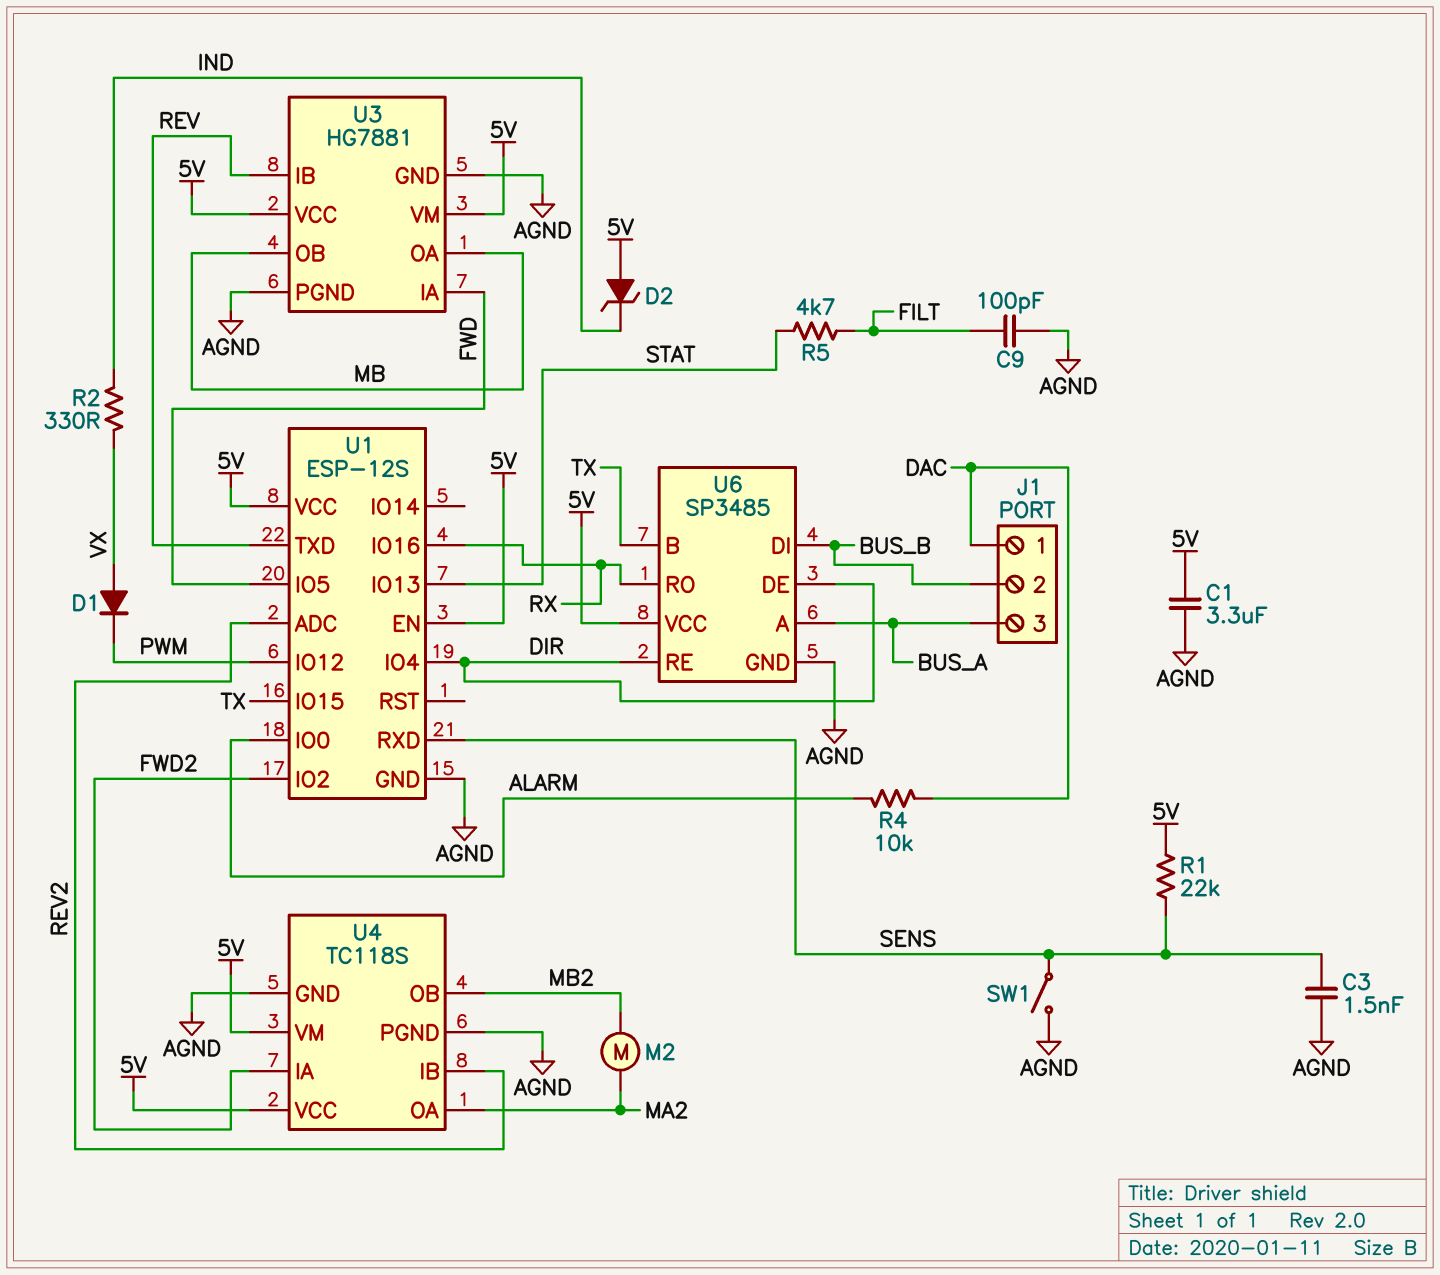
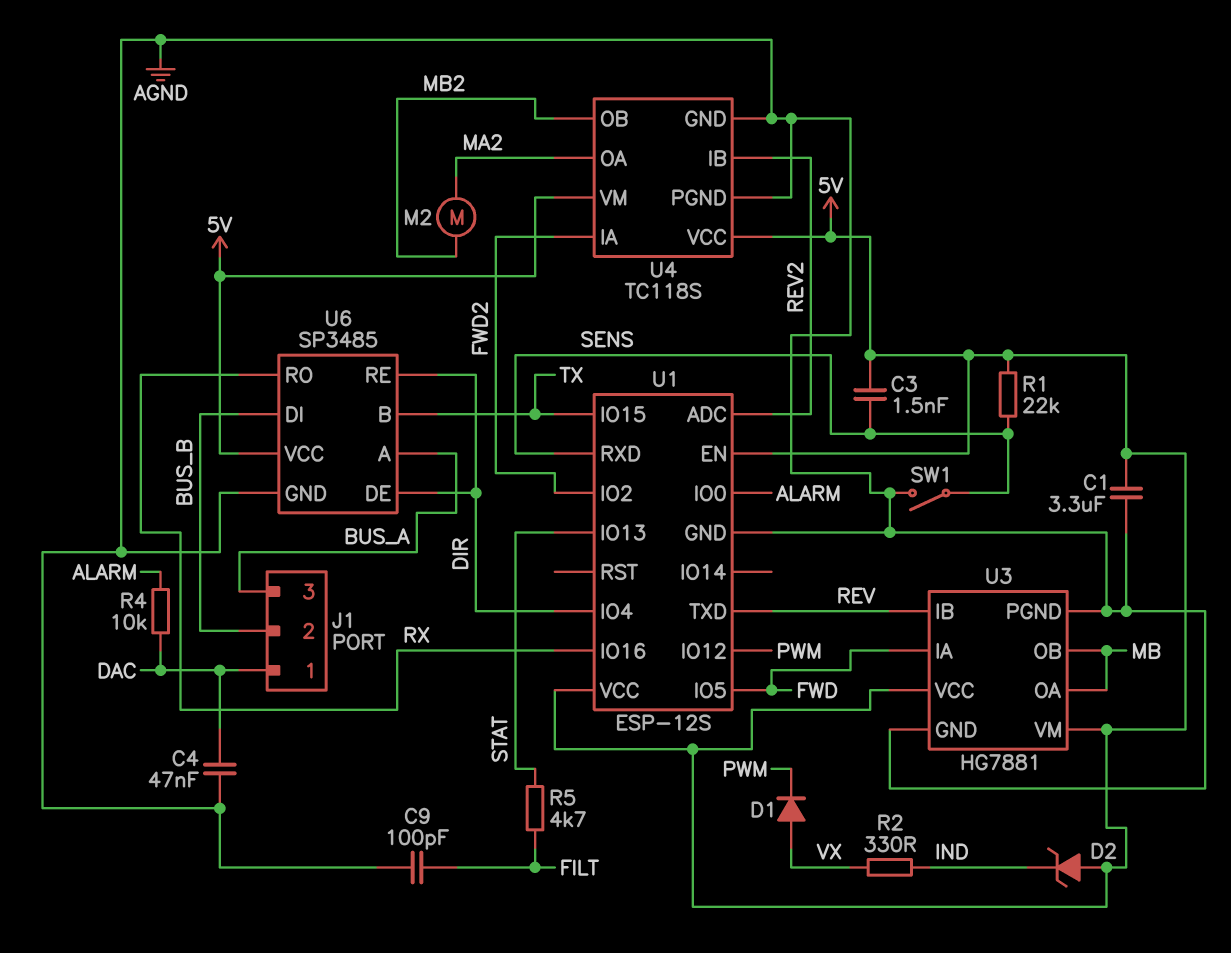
C3: 1.5nF (AGND, SENS) -> 1.5nF (5V, SENS)
C4: none -> 47nF (AGND, DAC)

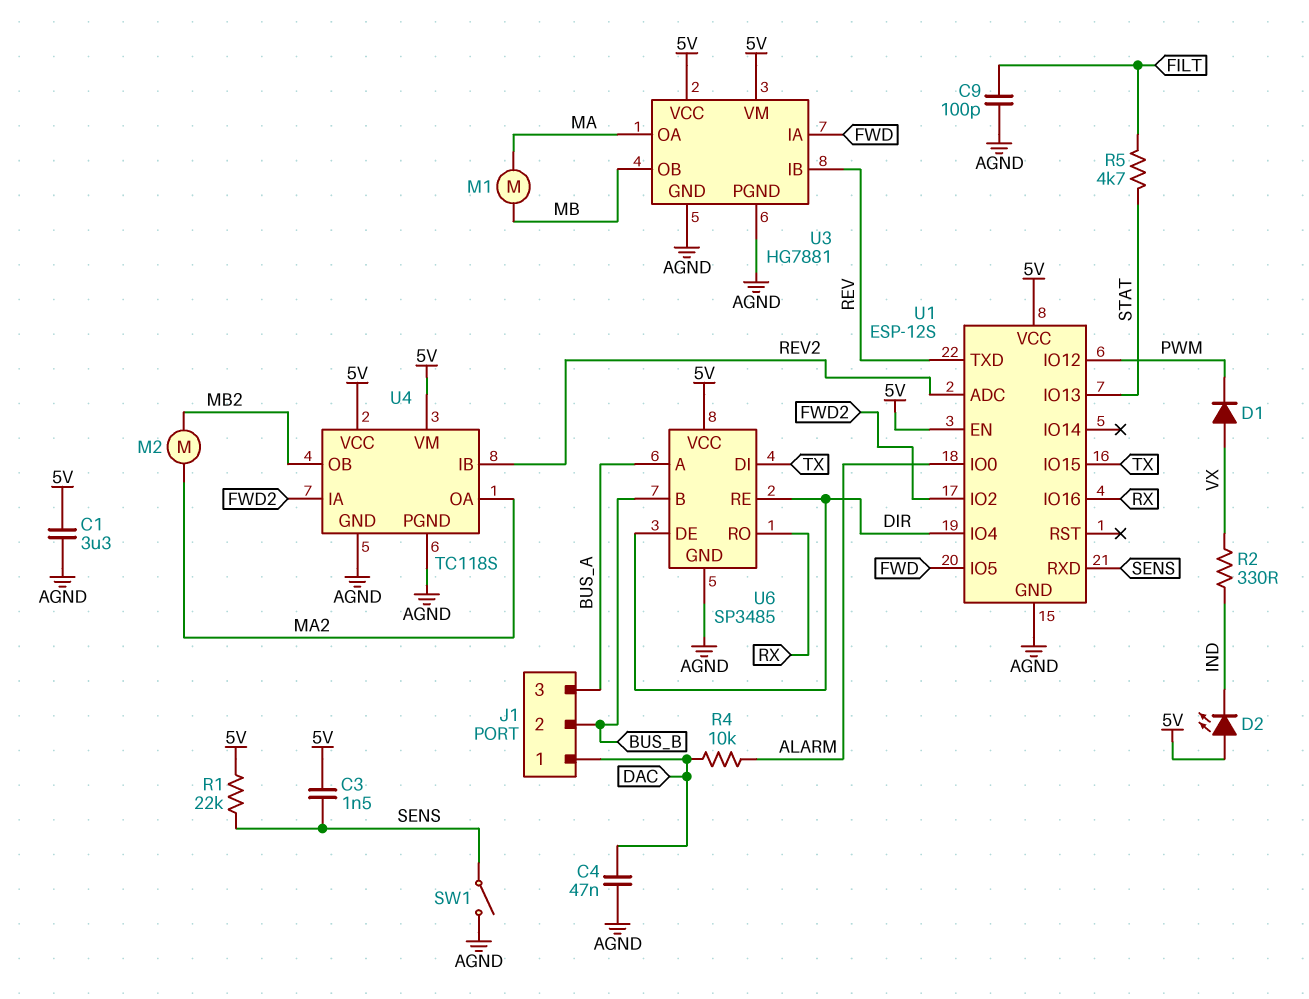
D2: zener (A 5V, K IND) -> LED (A 5V, K IND)
M1: none -> motor (MA, MB)
U3 pin OA: MB -> MA
U6 pin B: TX -> BUS_B
U6 pin DI: BUS_B -> TX

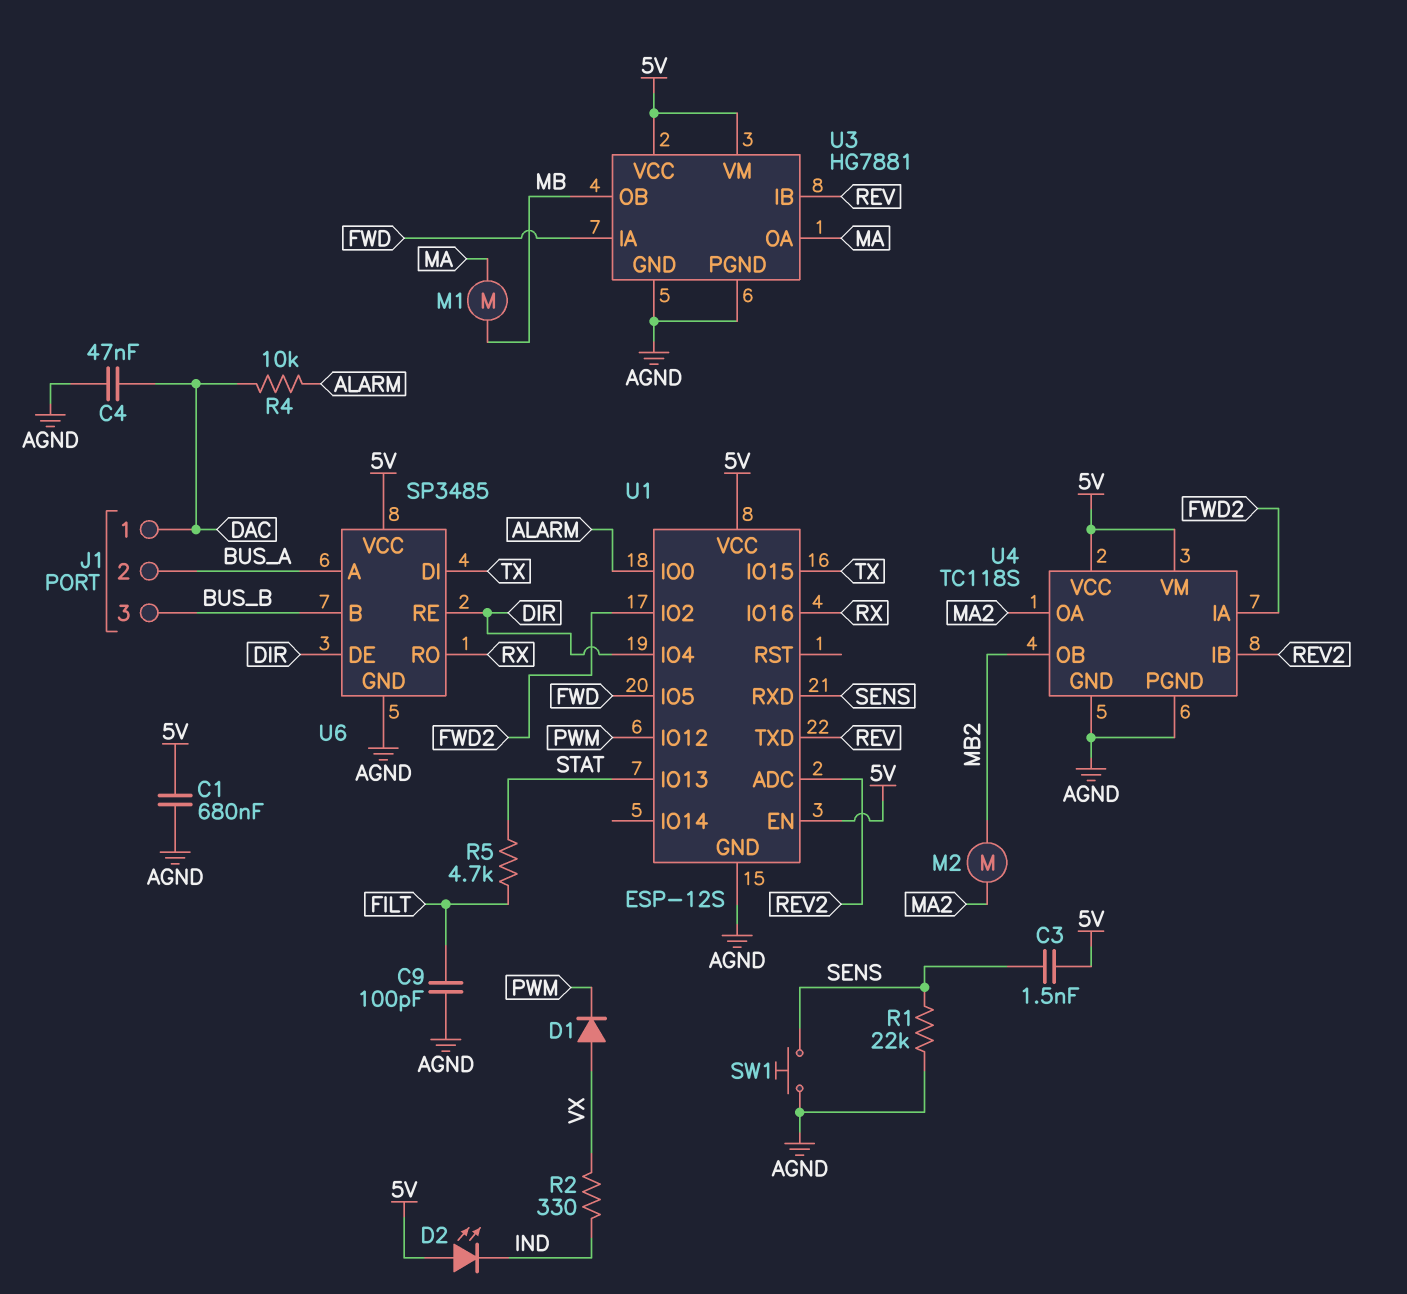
C1: 3.3uF (5V, AGND) -> 680nF (5V, AGND)
J1 pin 2: BUS_B -> BUS_A
J1 pin 3: BUS_A -> BUS_B
R1: 22k (5V, SENS) -> 22k (AGND, SENS)
SW1: switch (AGND, SENS) -> button (AGND, SENS)

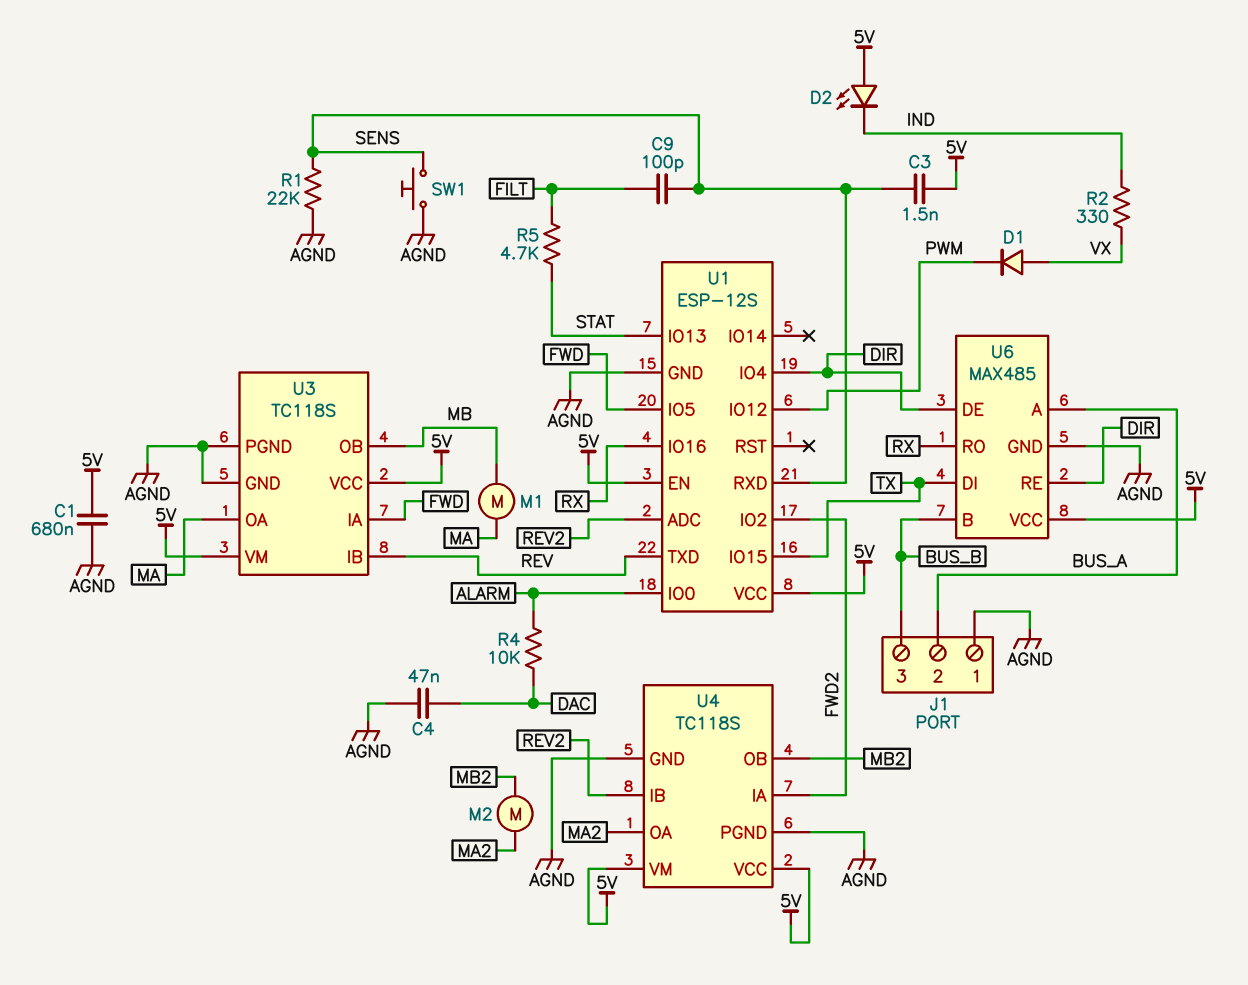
C9: 100pF (AGND, FILT) -> 100pF (FILT, SENS)
J1 pin 1: DAC -> AGND
U3: HG7881 -> TC118S
U6: SP3485 -> MAX485

